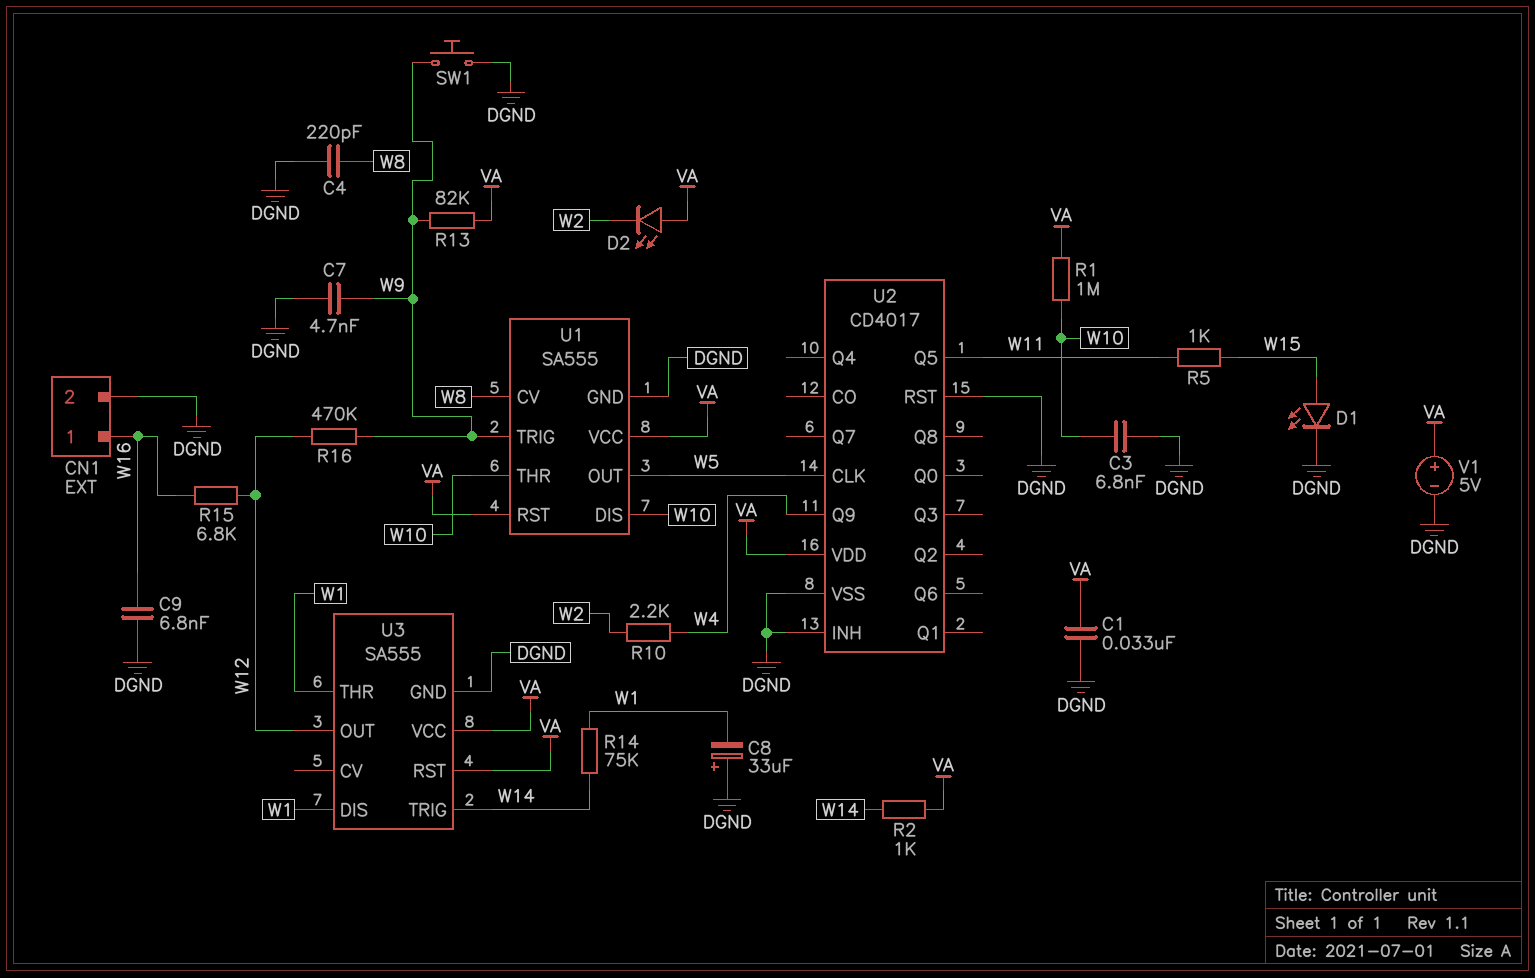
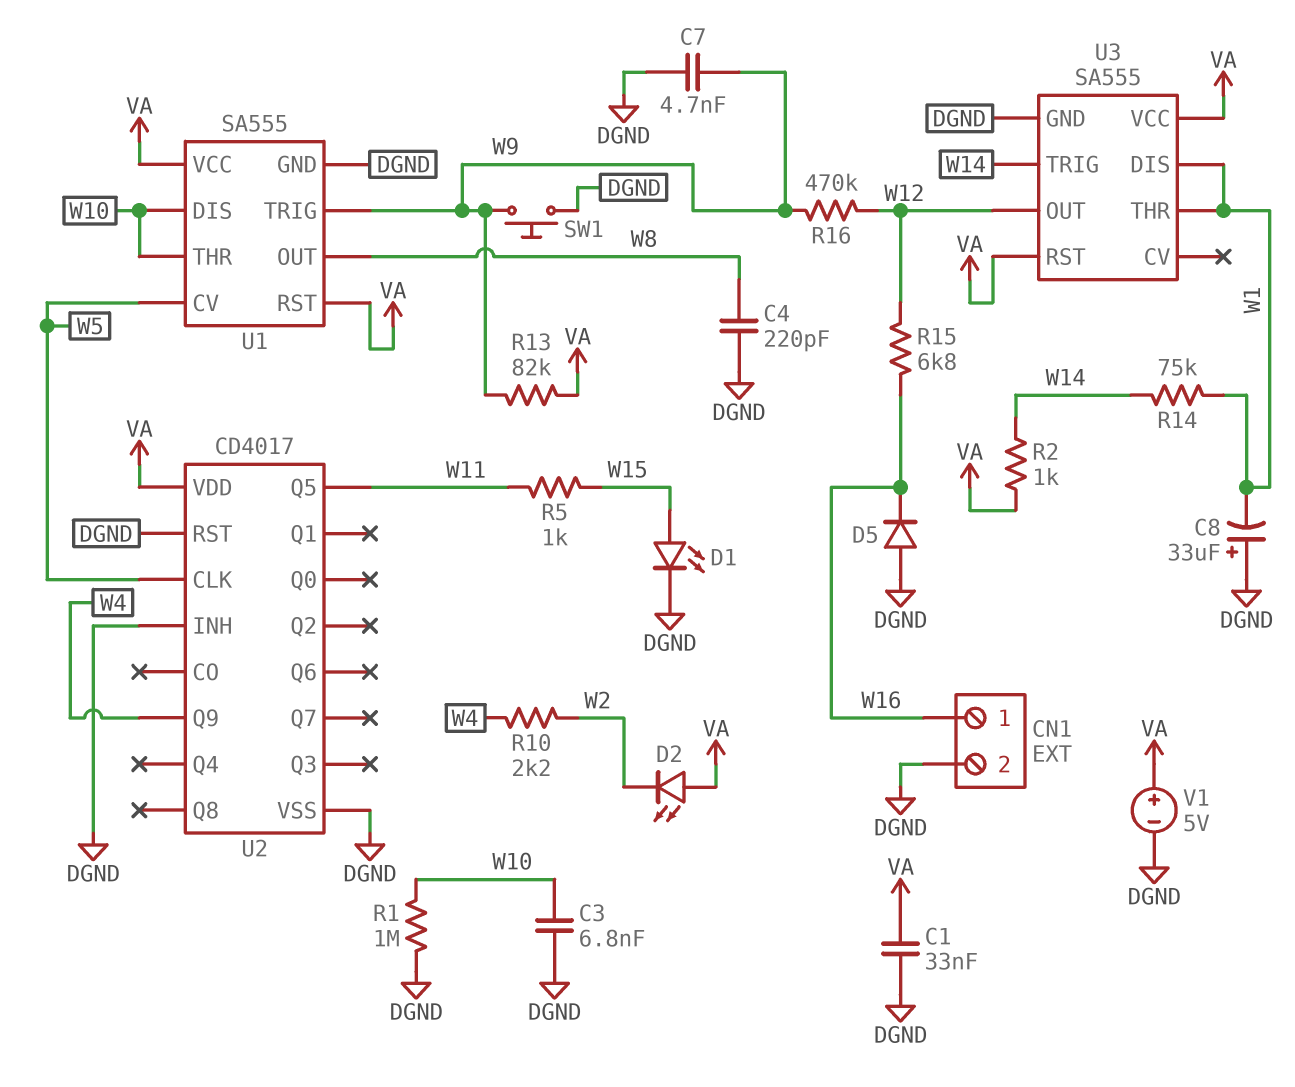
C9: 6.8nF (DGND, W16) -> none
D5: none -> diode (A DGND, K W16)
R1: 1M (VA, W10) -> 1M (DGND, W10)
U1 pin CV: W8 -> W5
U1 pin OUT: W5 -> W8

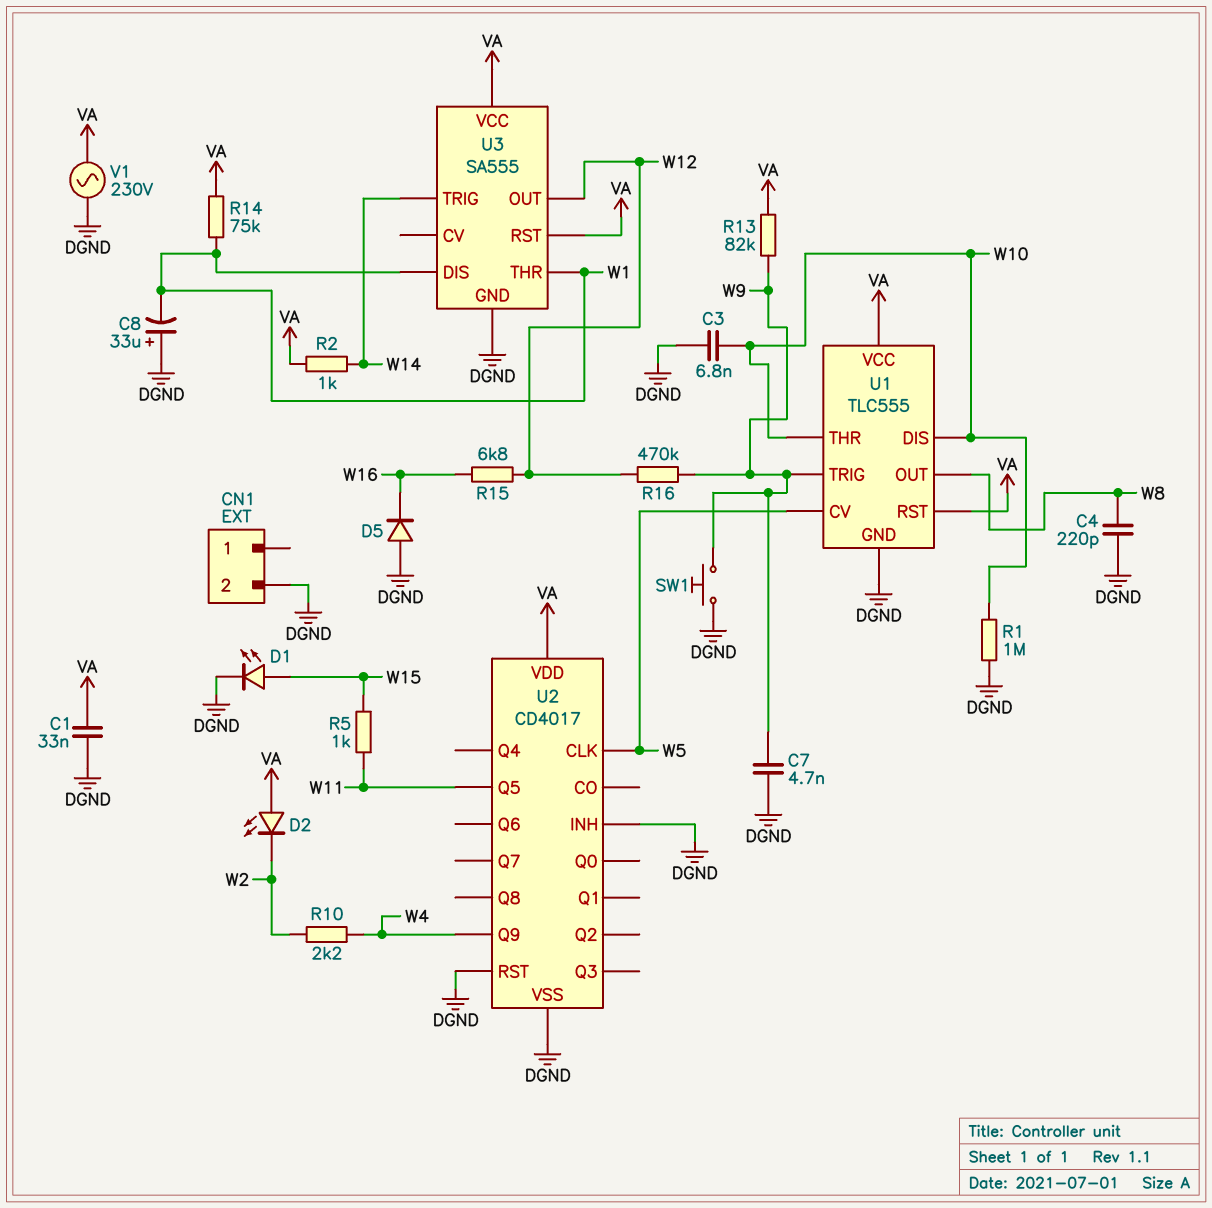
CN1 pin 1: W16 -> none
R14: 75k (W1, W14) -> 75k (VA, W1)
U1: SA555 -> TLC555
V1: 5V (plus VA, minus DGND) -> AC 230V (DGND, VA)

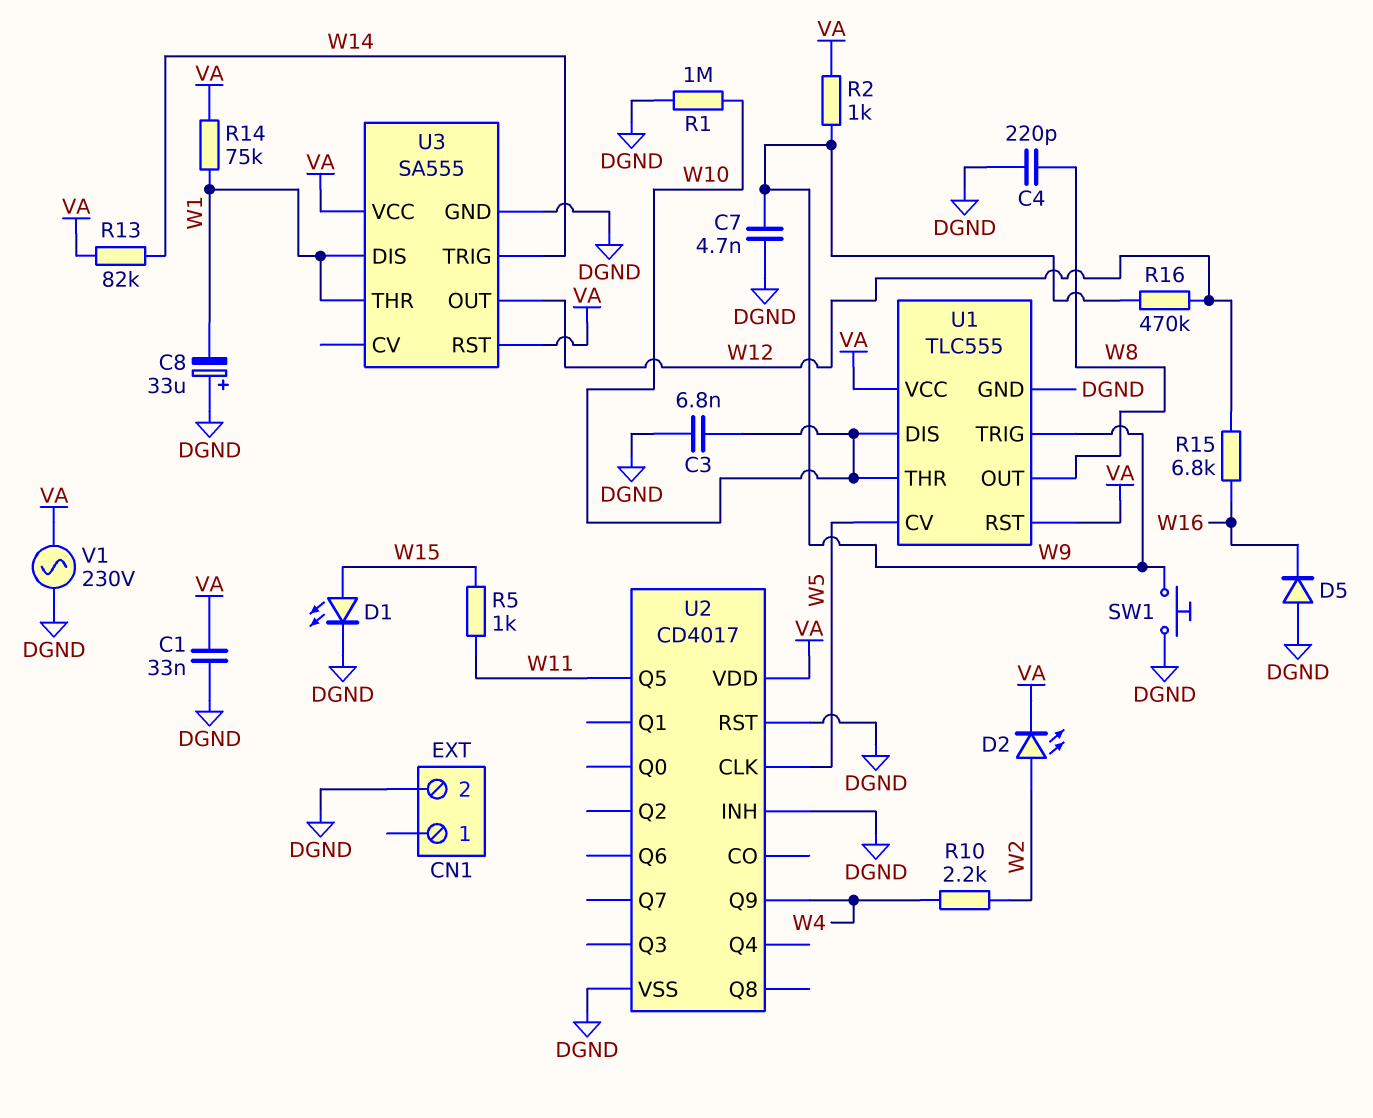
D2: LED (A VA, K W2) -> LED (A W2, K VA)
R2: 1k (VA, W14) -> 1k (VA, W9)
R13: 82k (VA, W9) -> 82k (VA, W14)

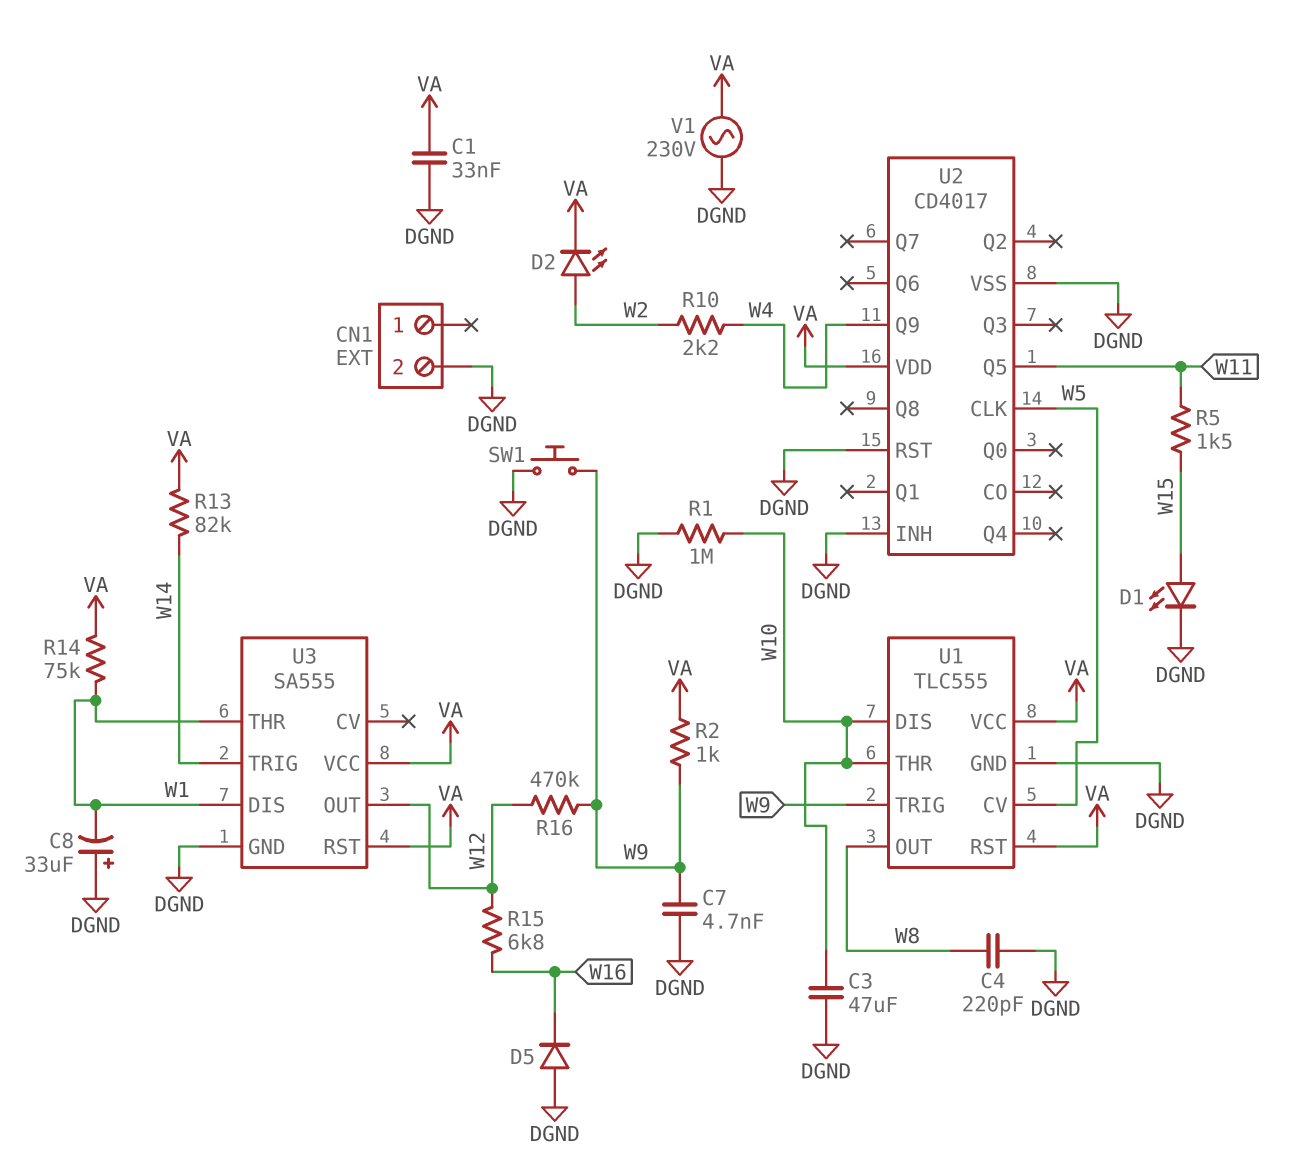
C3: 6.8nF (DGND, W10) -> 47uF (DGND, W10)
R5: 1k (W11, W15) -> 1.5k (W11, W15)

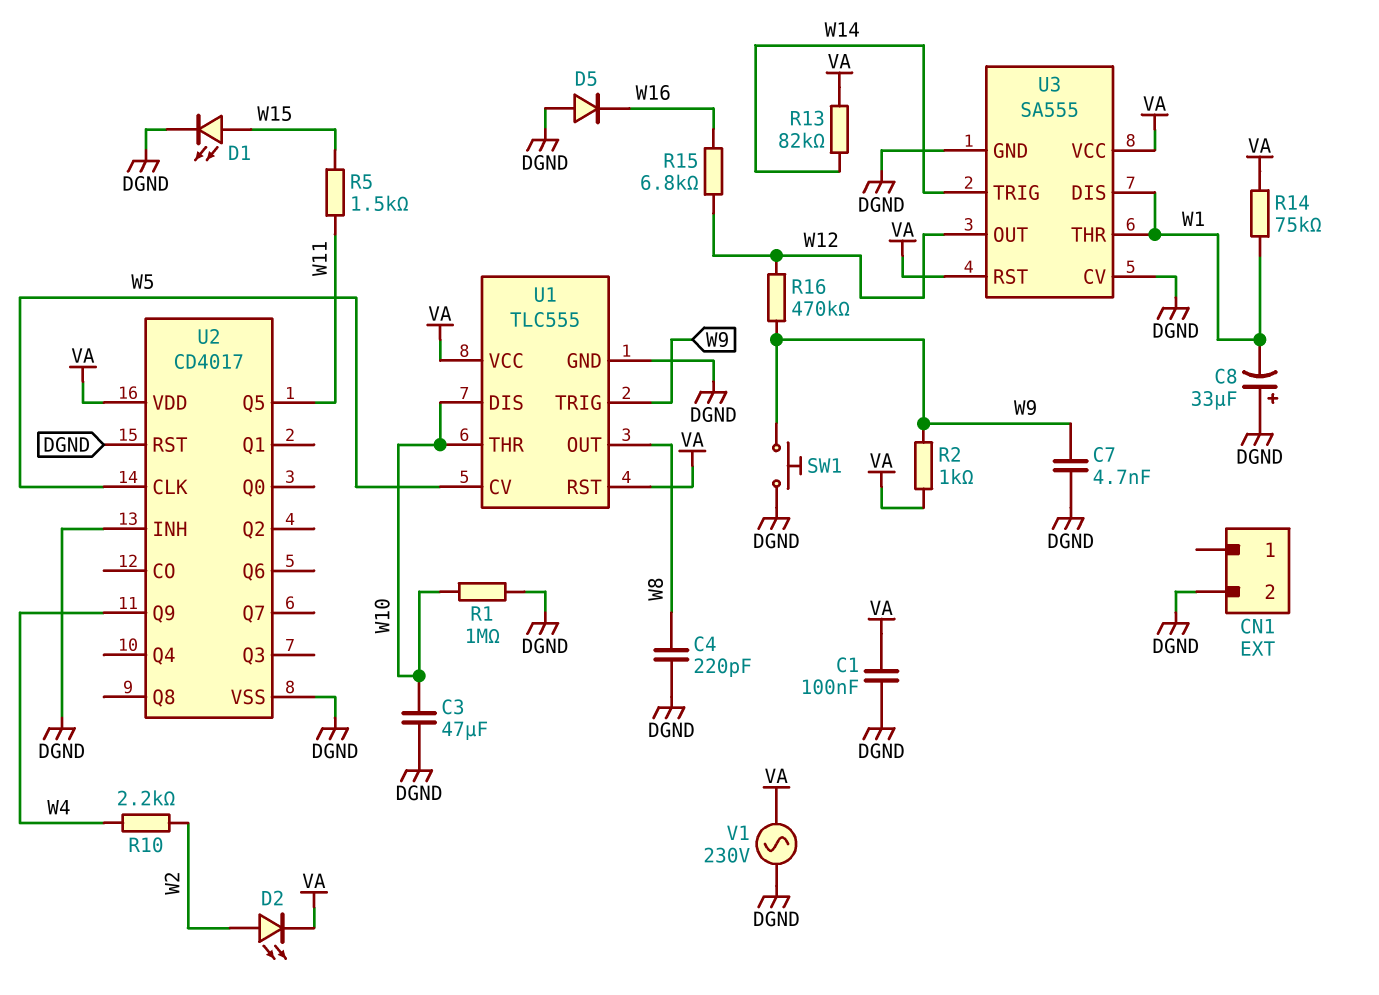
C1: 33nF (DGND, VA) -> 100nF (DGND, VA)
U3 pin CV: none -> DGND

